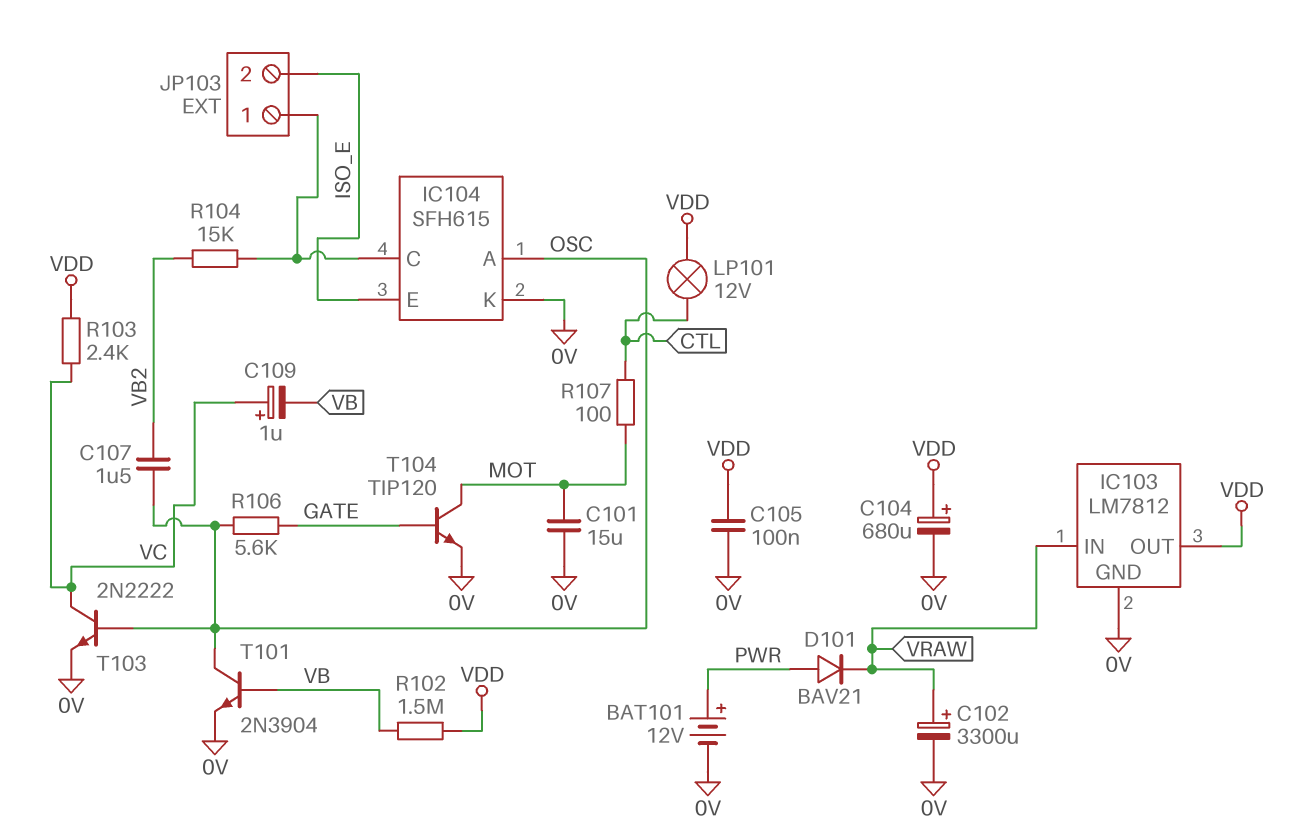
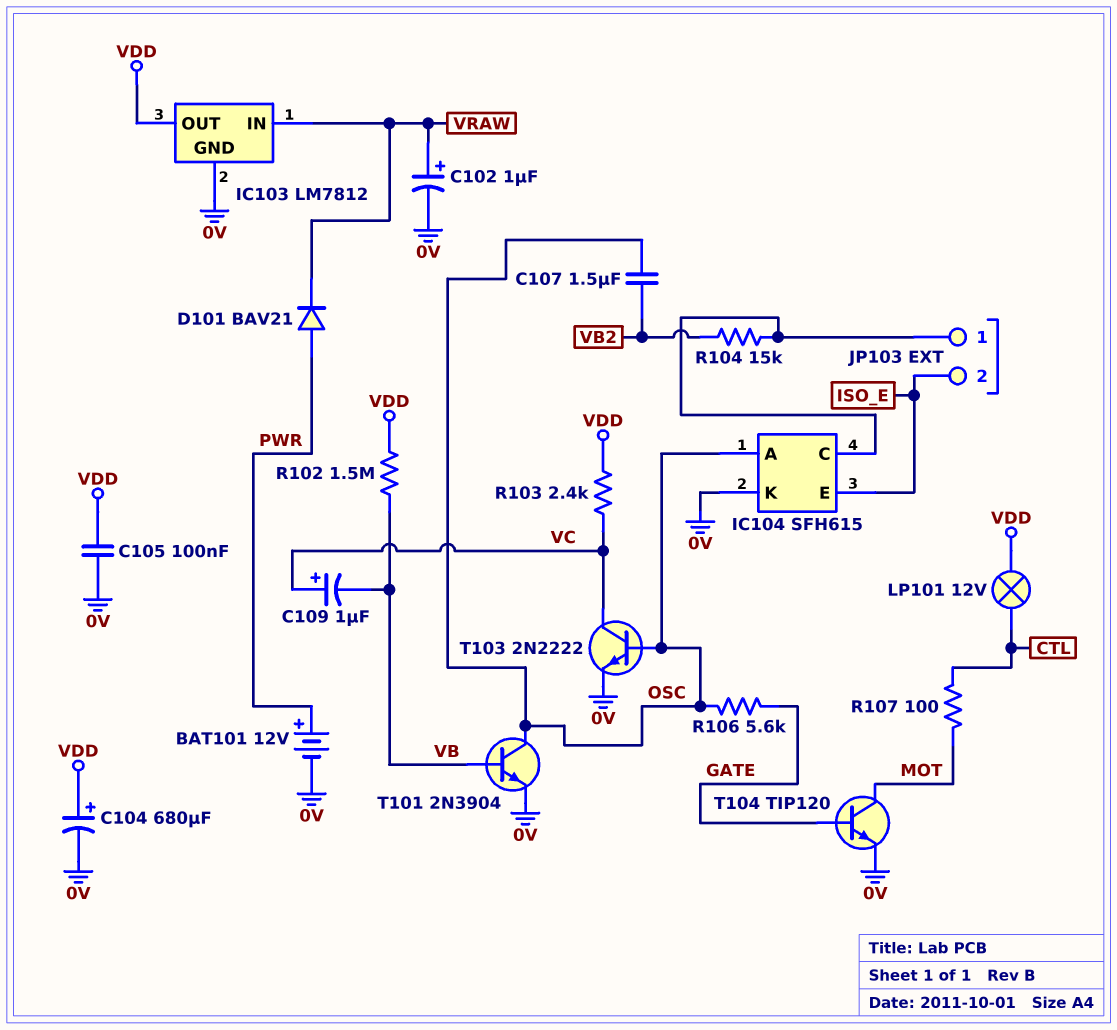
C101: 15uF (0V, MOT) -> none
C102: 3300uF (plus VRAW, minus 0V) -> 1uF (plus VRAW, minus 0V)

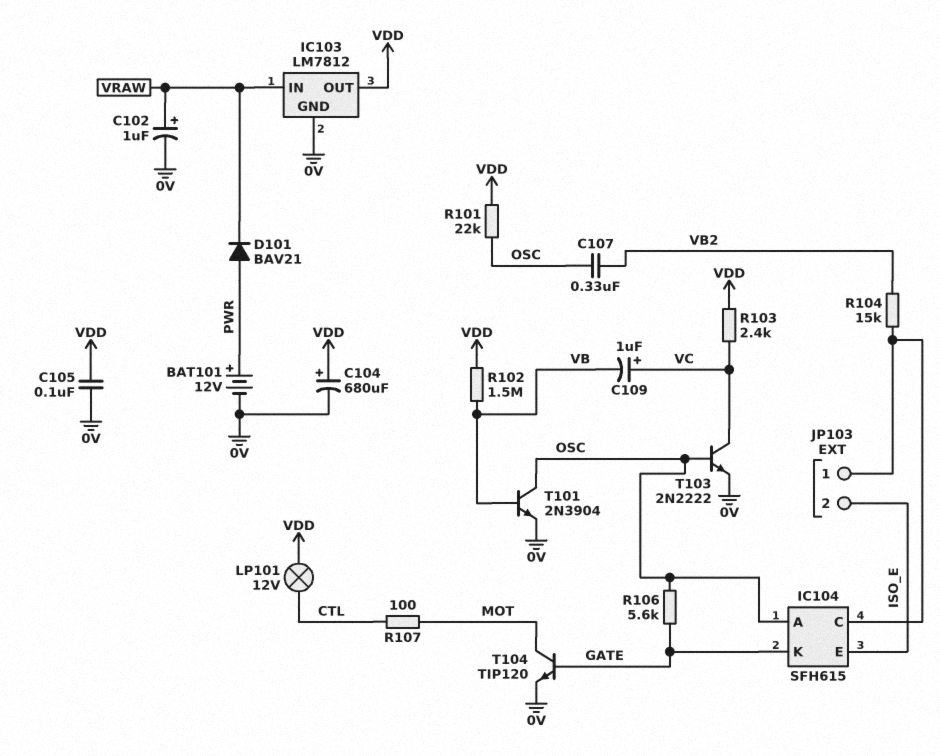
C107: 1.5uF (OSC, VB2) -> 330nF (OSC, VB2)
IC104 pin K: 0V -> GATE
R101: none -> 22k (OSC, VDD)

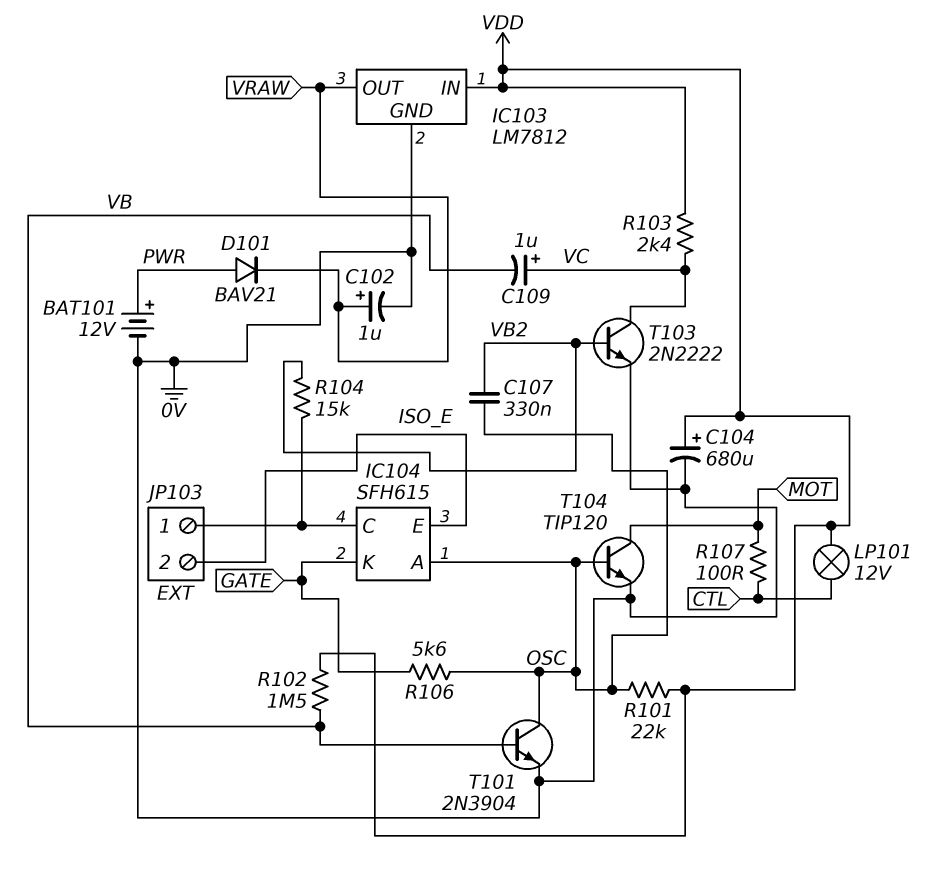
C105: 100nF (0V, VDD) -> none
IC103 pin IN: VRAW -> VDD
IC103 pin OUT: VDD -> VRAW
T103: NPN 2N2222 (B OSC, C VC, E 0V) -> NPN 2N2222 (B VB2, C VC, E 0V)
T104: NPN TIP120 (B GATE, C MOT, E 0V) -> NPN TIP120 (B OSC, C MOT, E 0V)

